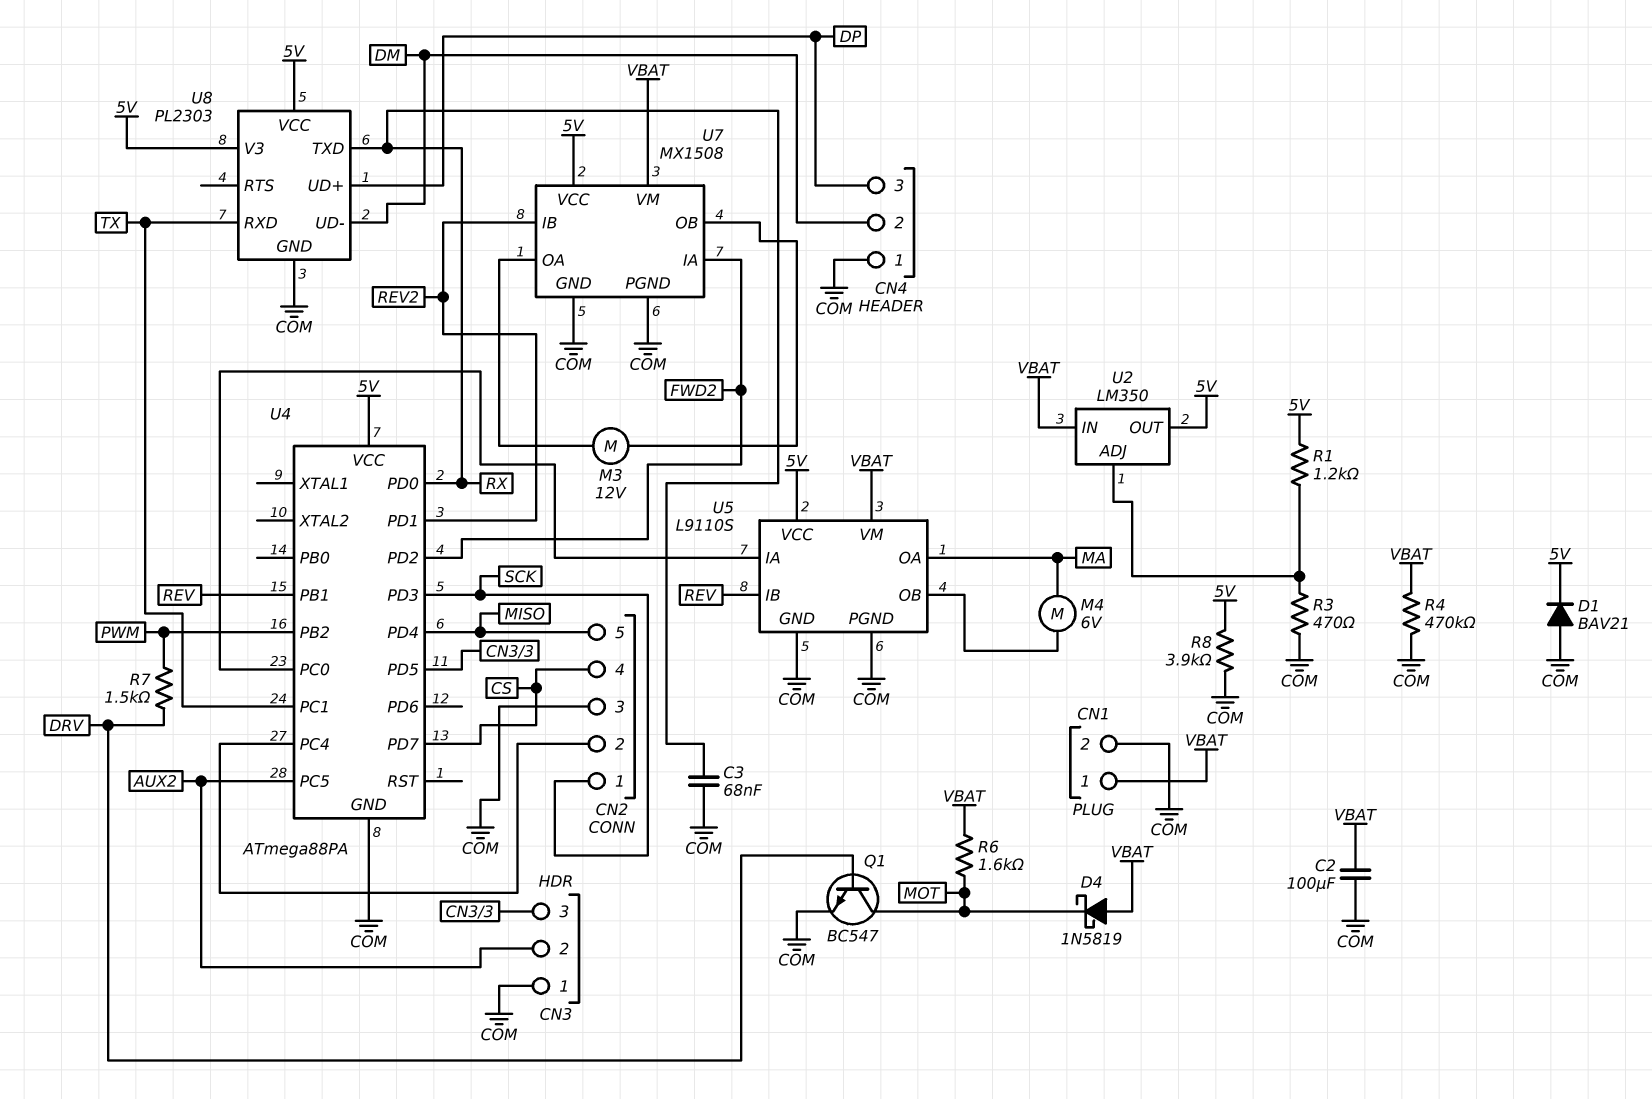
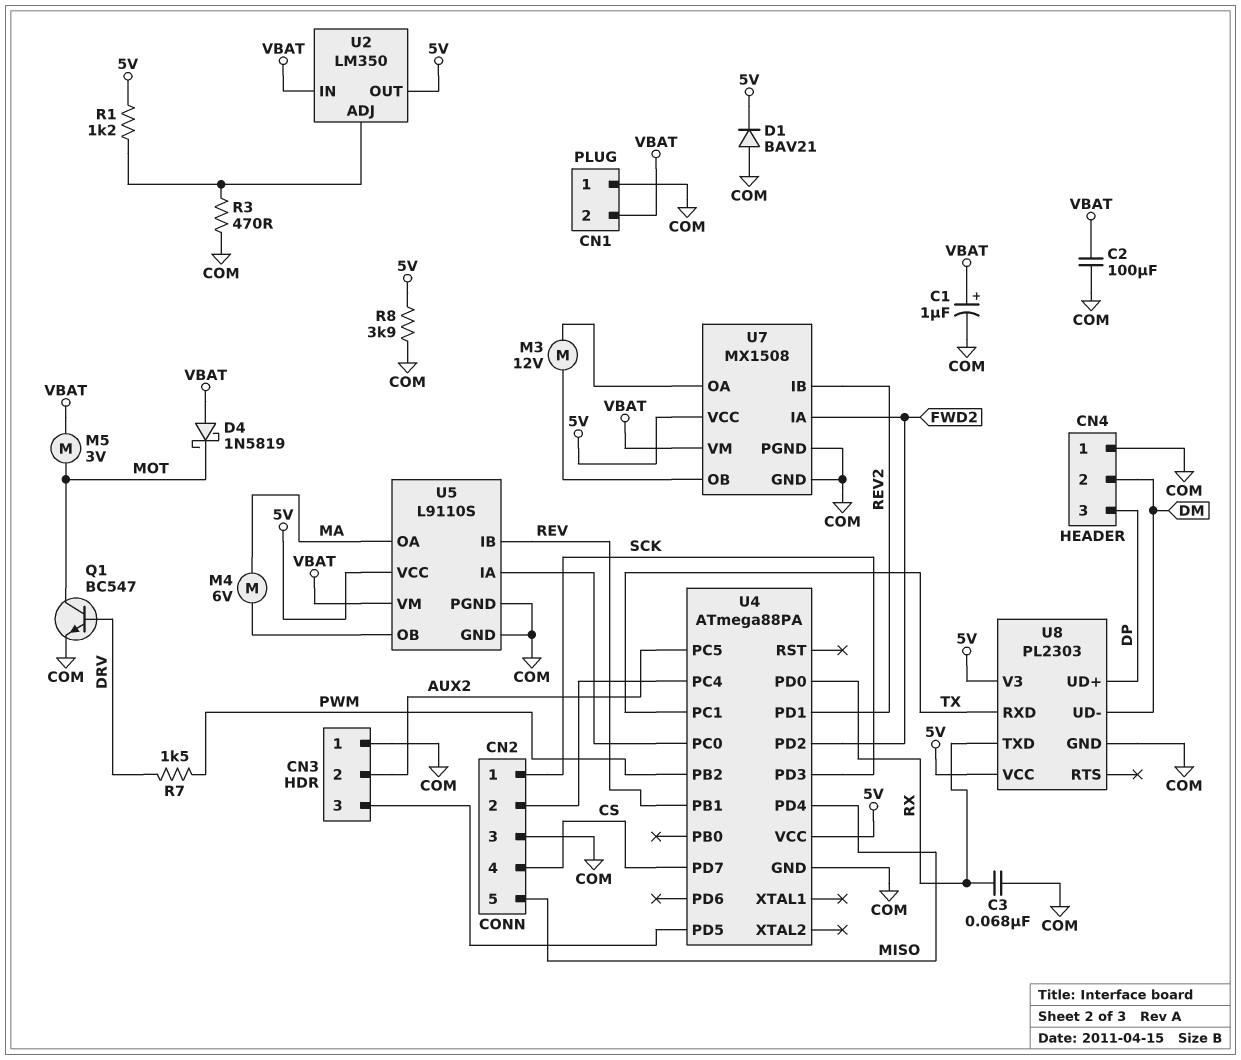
C1: none -> 1uF (plus VBAT, minus COM)
CN1 pin 1: VBAT -> COM
CN1 pin 2: COM -> VBAT
M5: none -> motor 3V (MOT, VBAT)
R4: 470k (COM, VBAT) -> none
R6: 1.6k (MOT, VBAT) -> none

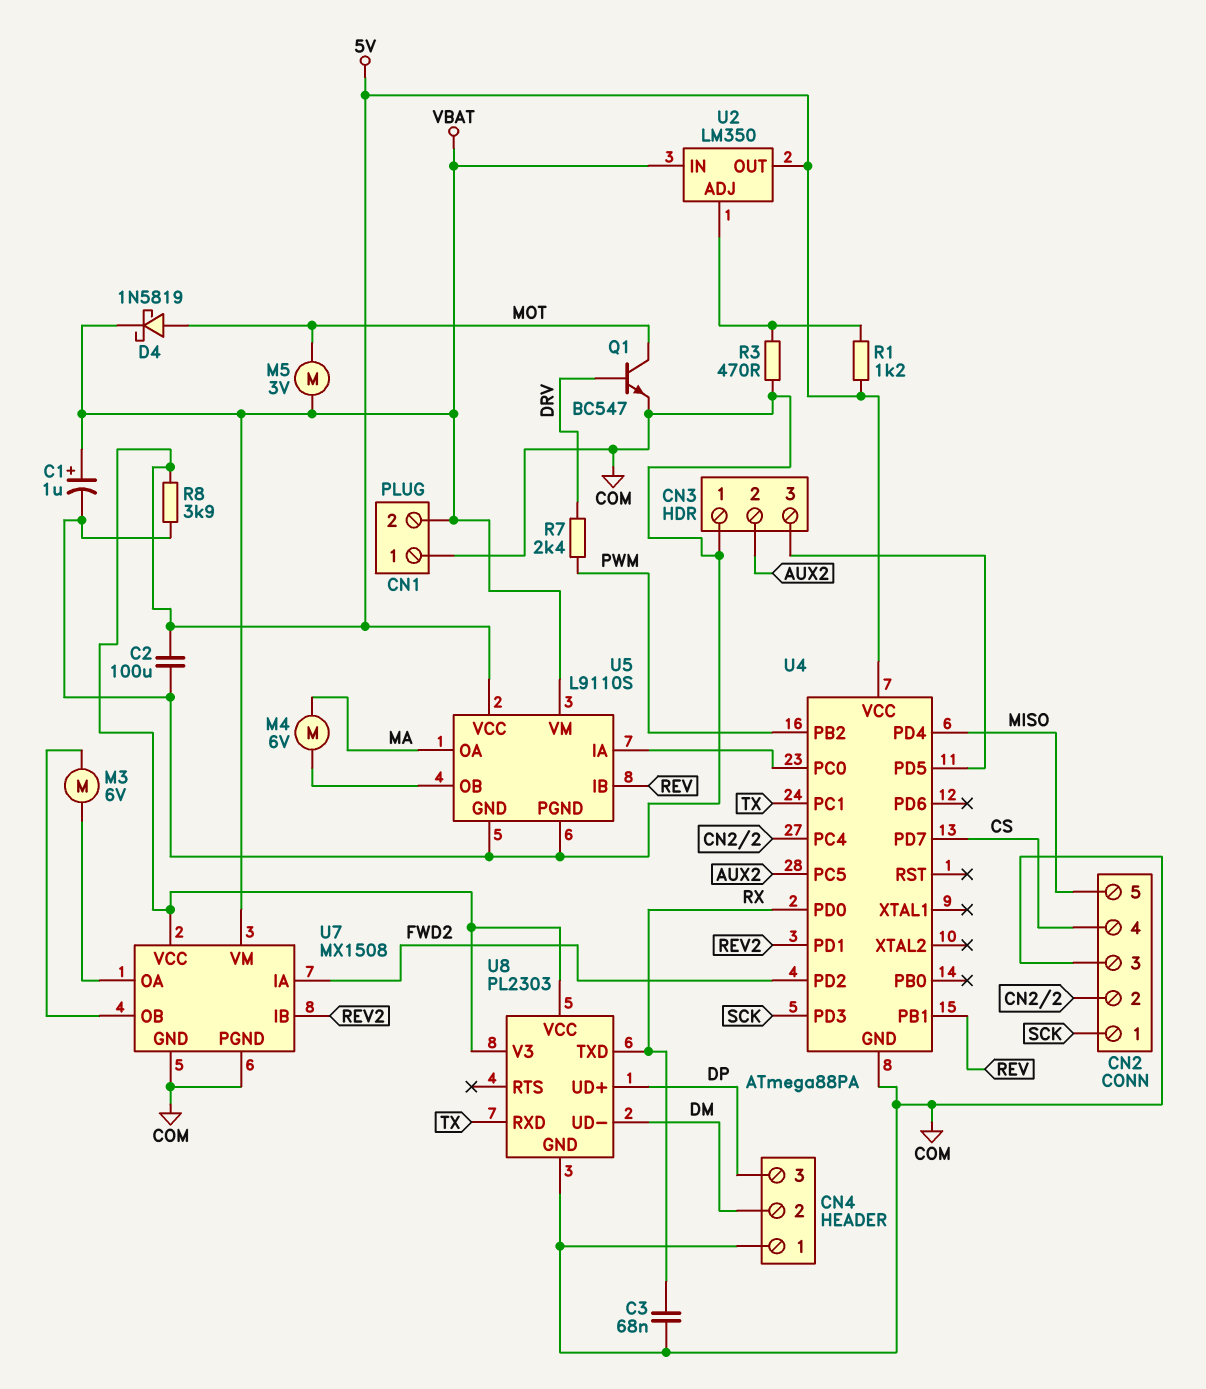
C2: 100uF (COM, VBAT) -> 100uF (5V, COM)
D1: diode BAV21 (A COM, K 5V) -> none
D4: schottky 1N5819 (A VBAT, K MOT) -> schottky 1N5819 (A MOT, K VBAT)
M3: motor 12V (U7/OA, U7/OB) -> motor 6V (U7/OA, U7/OB)
R7: 1.5k (DRV, PWM) -> 2.4k (DRV, PWM)

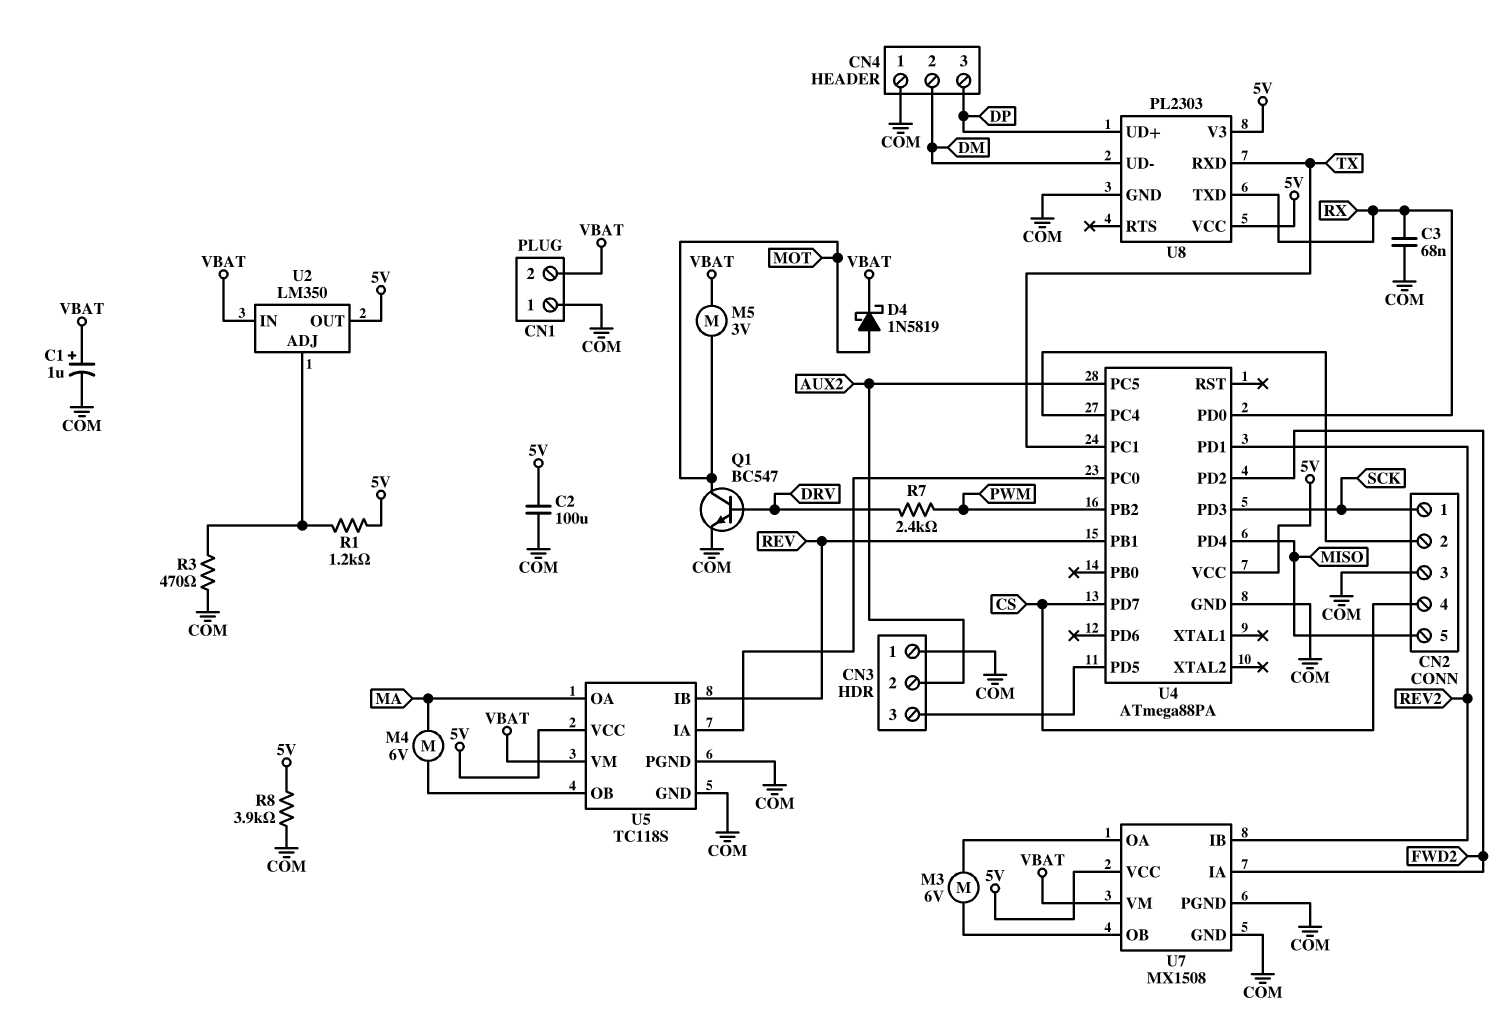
U5: L9110S -> TC118S

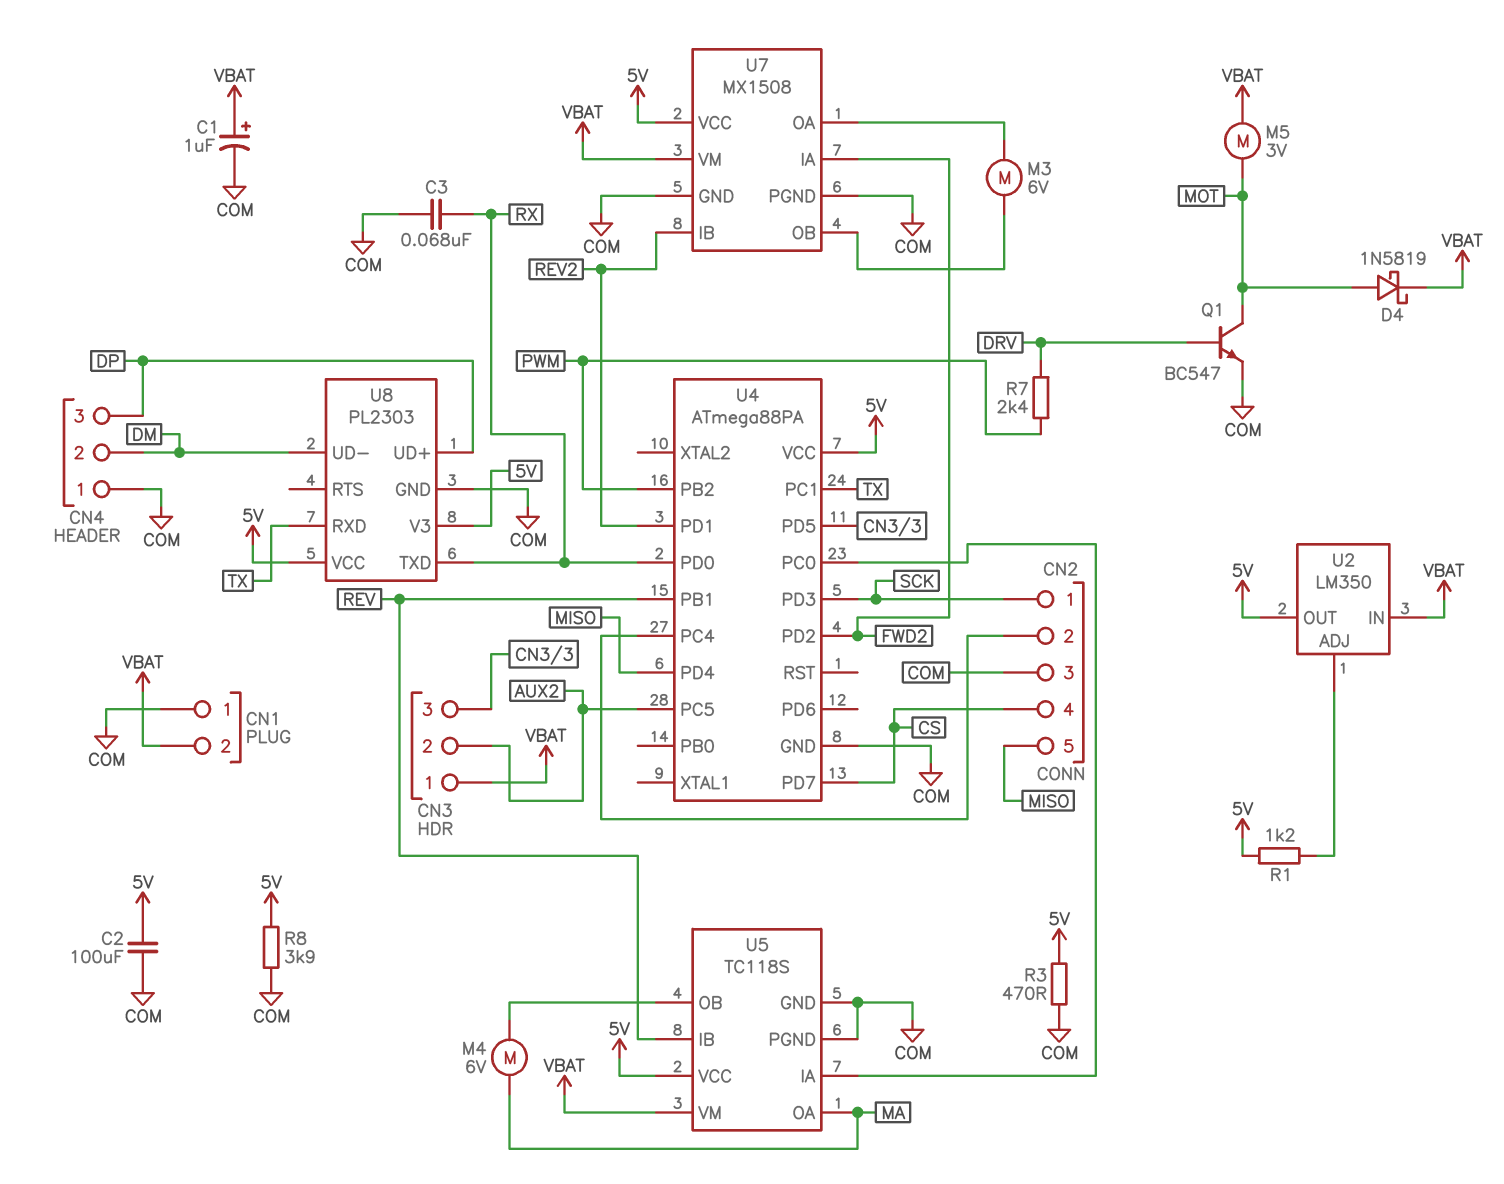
CN3 pin 1: COM -> VBAT
R3: 470 (COM, U2/ADJ) -> 470 (5V, COM)

